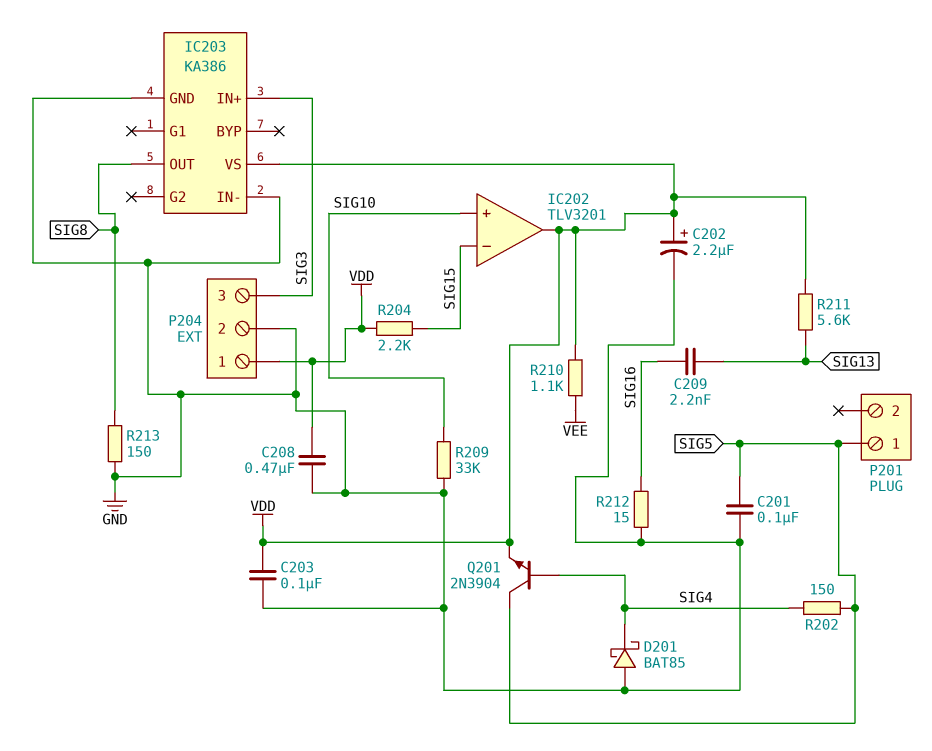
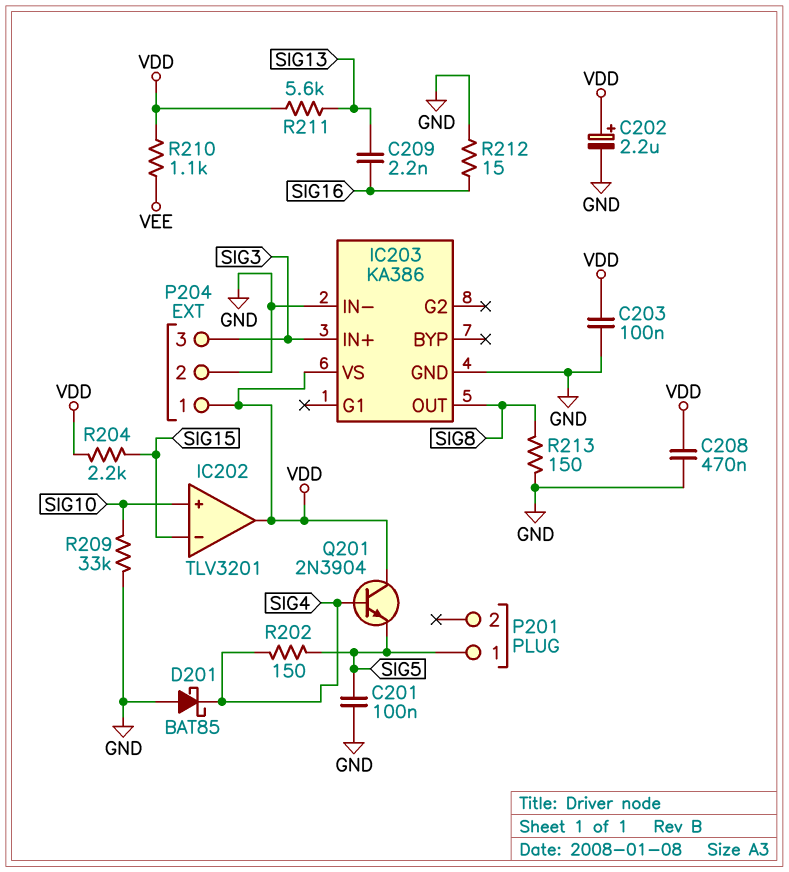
Q201: NPN 2N3904 (B SIG4, C SIG5, E VDD) -> NPN 2N3904 (B SIG4, C VDD, E SIG5)

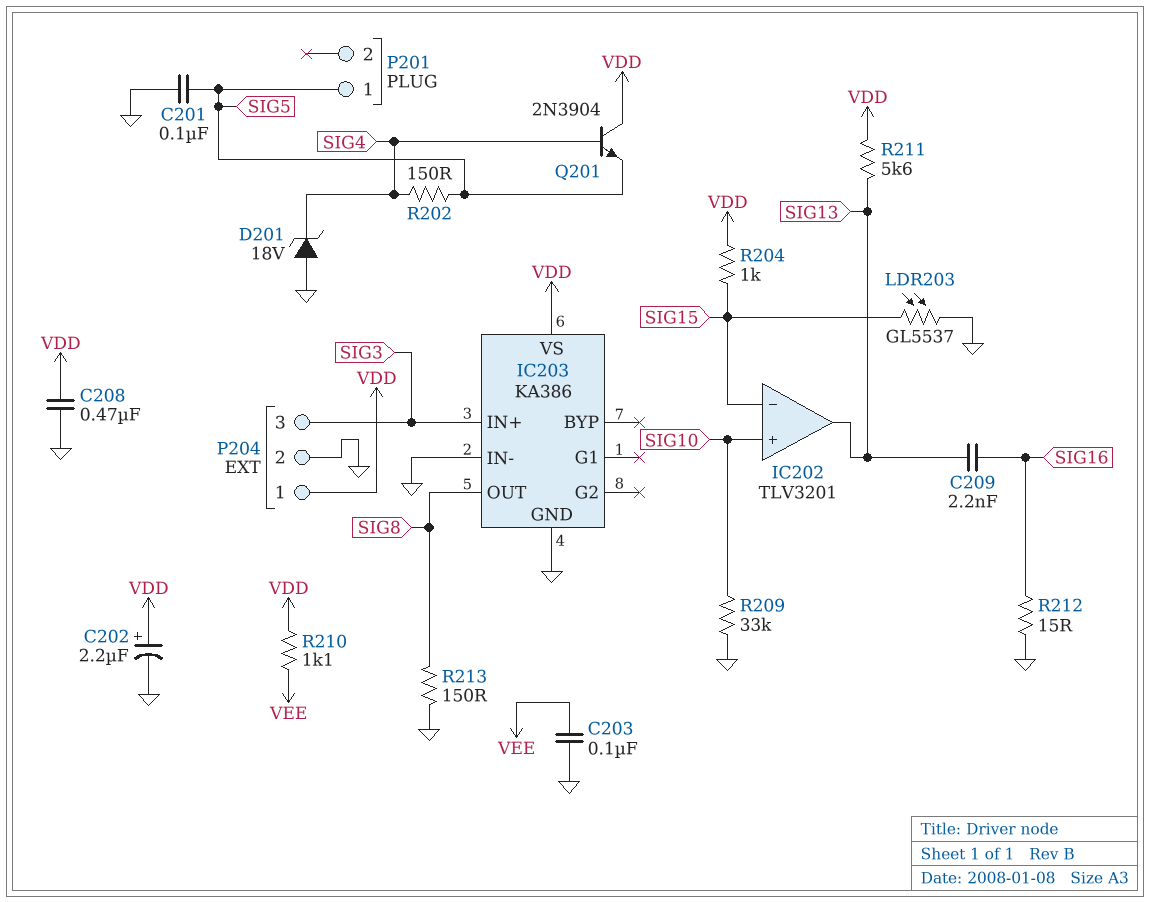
C203: 100nF (GND, VDD) -> 100nF (GND, VEE)
D201: schottky BAT85 (A GND, K SIG4) -> zener 18V (A GND, K SIG4)
IC202 pin out: VDD -> SIG13
LDR203: none -> GL5537 (GND, SIG15)
R204: 2.2k (SIG15, VDD) -> 1k (SIG15, VDD)

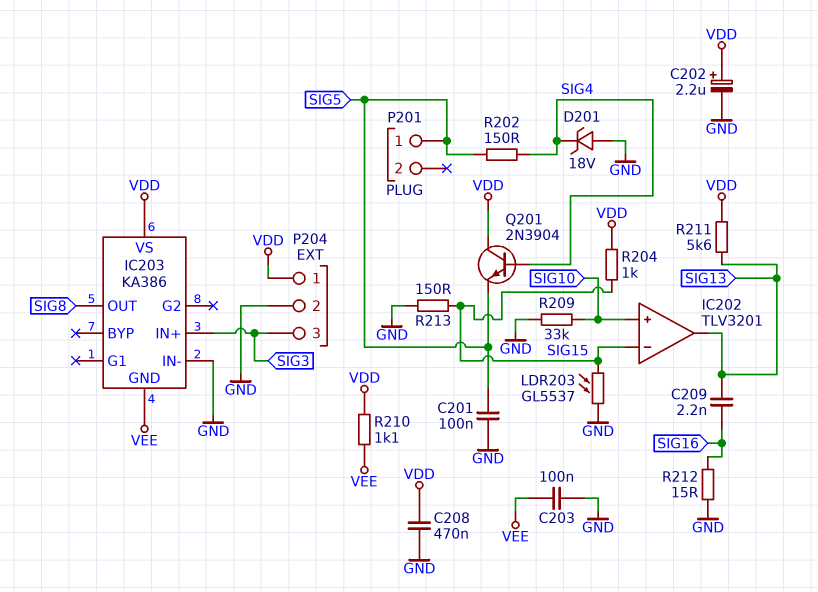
IC203 pin GND: GND -> VEE
R213: 150 (GND, SIG8) -> 150 (GND, SIG15)

